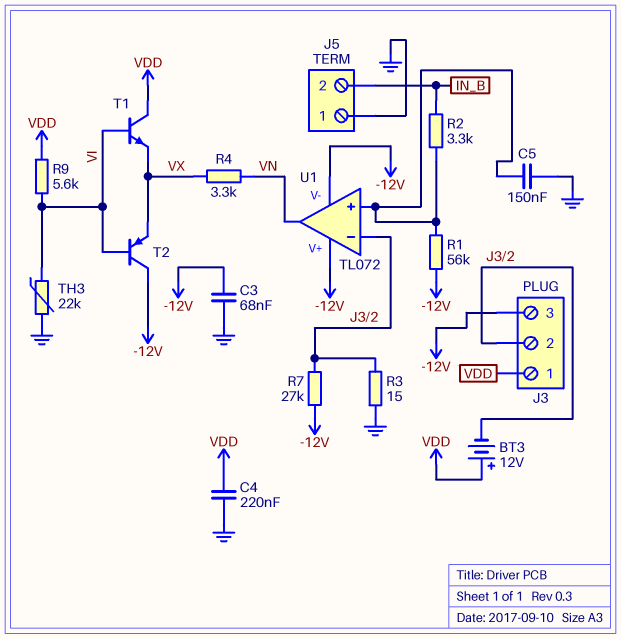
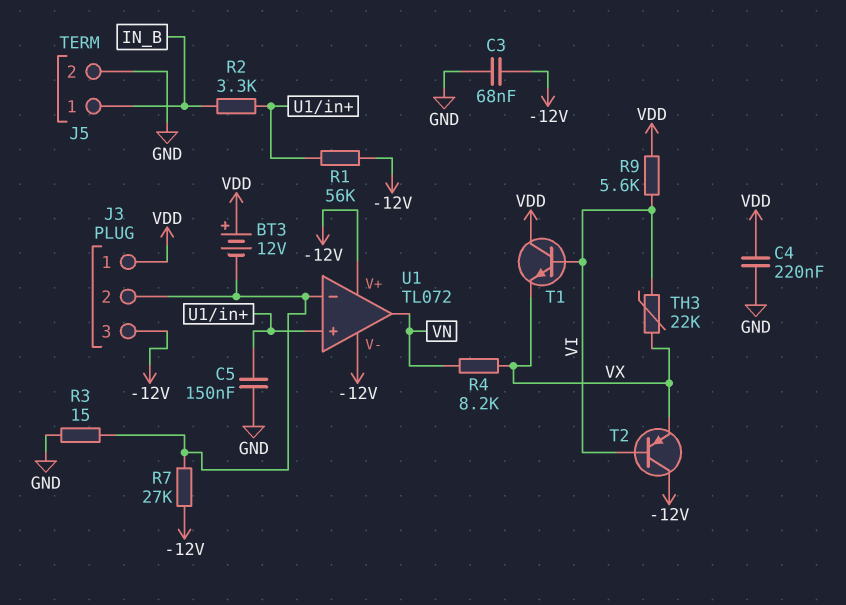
J5 pin 1: GND -> IN_B
J5 pin 2: IN_B -> GND
R4: 3.3k (VN, VX) -> 8.2k (VN, VX)
TH3: 22k (GND, VI) -> 22k (VI, VX)

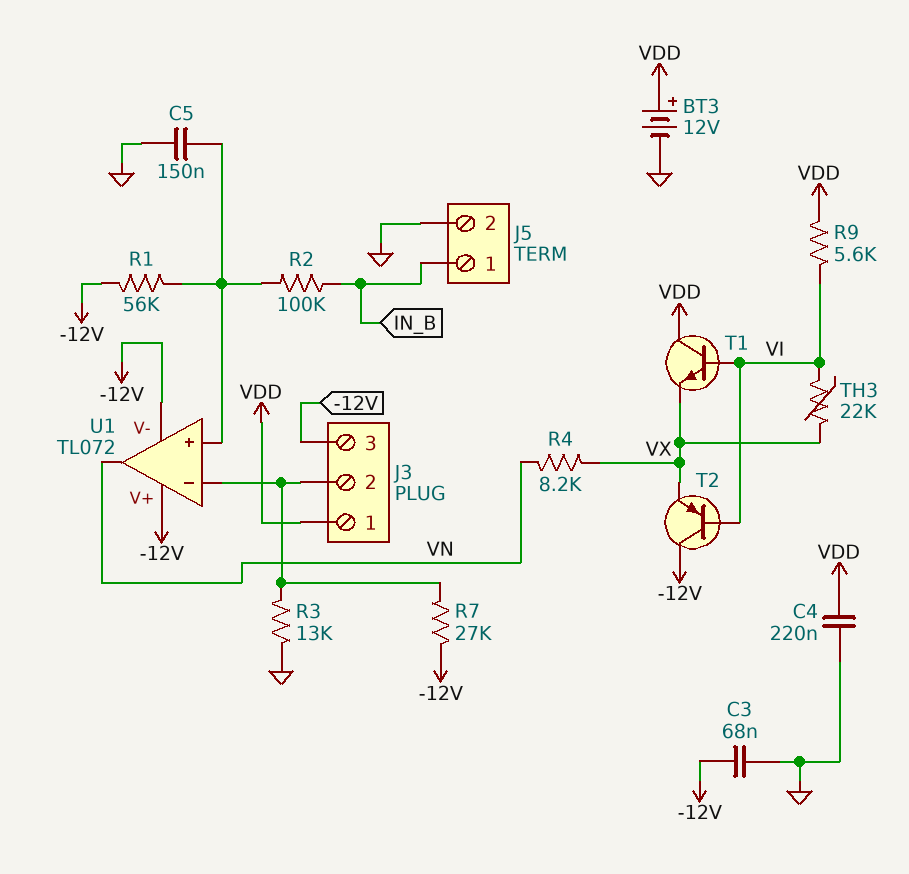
BT3: 12V (plus VDD, minus J3/2) -> 12V (plus VDD, minus GND)
R2: 3.3k (IN_B, U1/in+) -> 100k (IN_B, U1/in+)
R3: 15 (GND, J3/2) -> 13k (GND, J3/2)

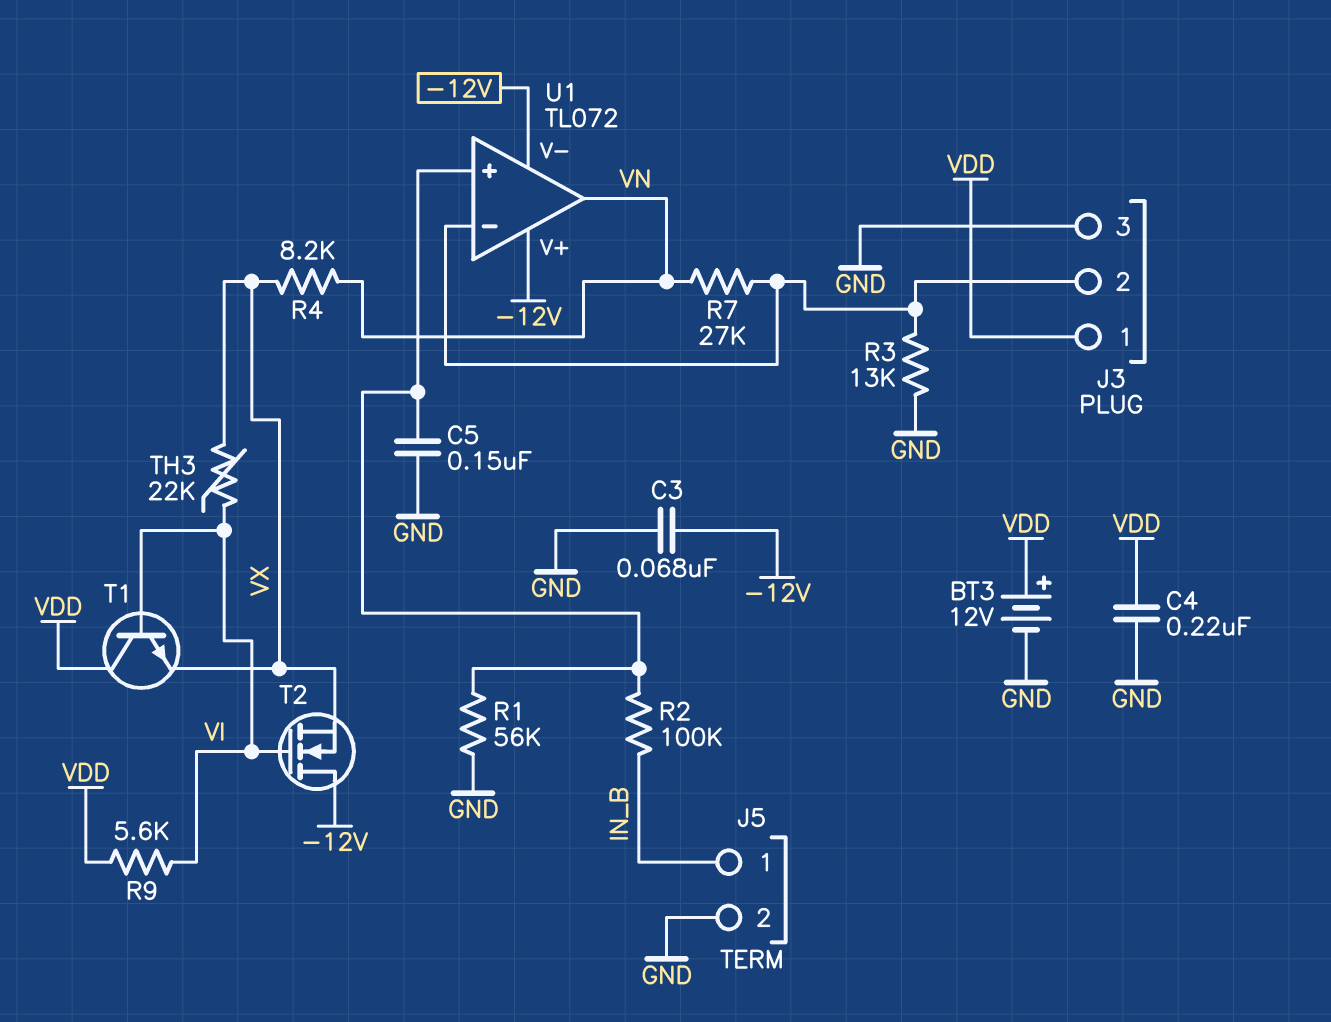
J3 pin 3: -12V -> GND
R1: 56k (-12V, U1/in+) -> 56k (GND, U1/in+)
R7: 27k (-12V, J3/2) -> 27k (J3/2, VN)
T2: PNP (B VI, C -12V, E VX) -> NMOS (G VI, D -12V, S VX)

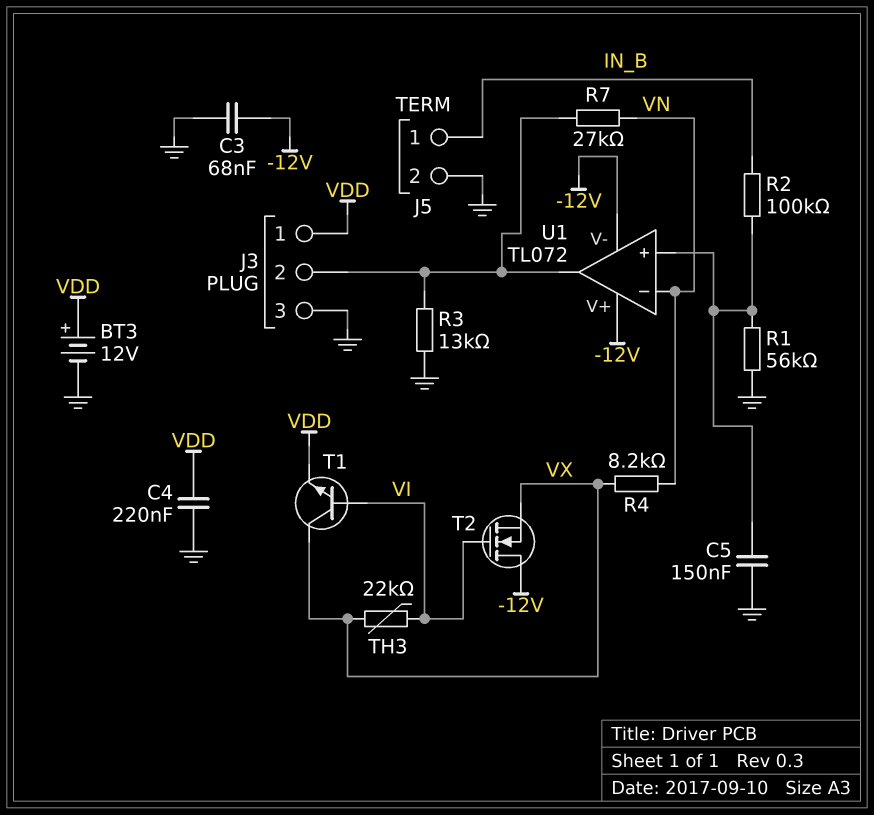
R9: 5.6k (VDD, VI) -> none
T1: NPN (B VI, C VDD, E VX) -> NPN (B VI, C VX, E VDD)
U1 pin in-: J3/2 -> VN
U1 pin out: VN -> J3/2

